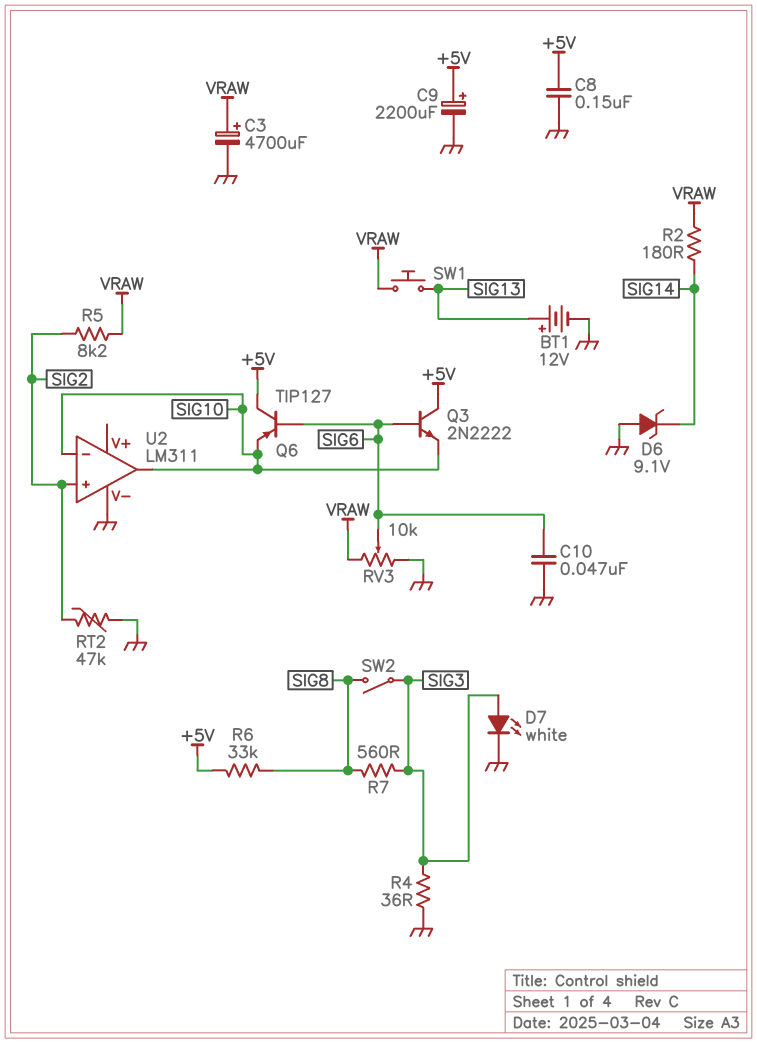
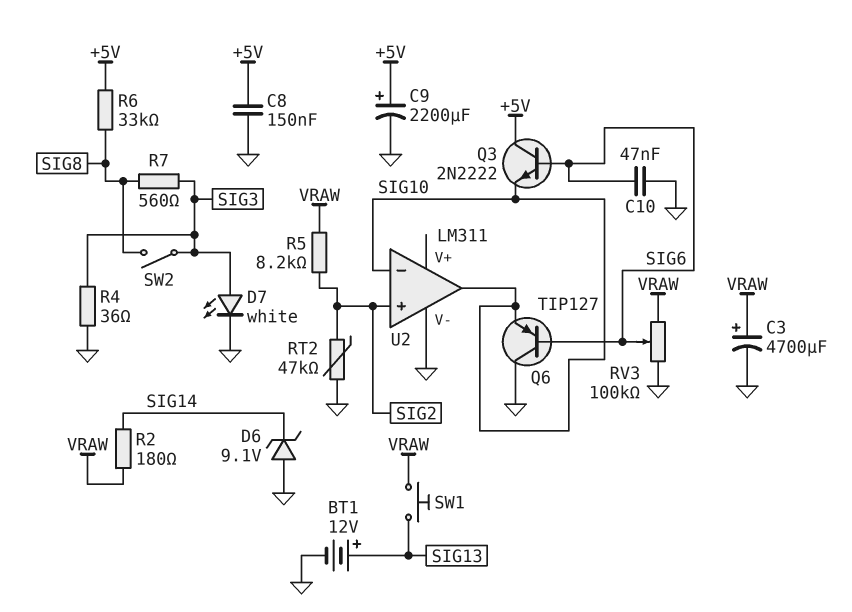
Q6: PNP TIP127 (B SIG6, C +5V, E SIG10) -> PNP TIP127 (B SIG6, C GND, E SIG10)
RV3: 10k (GND, VRAW, wiper SIG6) -> 100k (GND, VRAW, wiper SIG6)

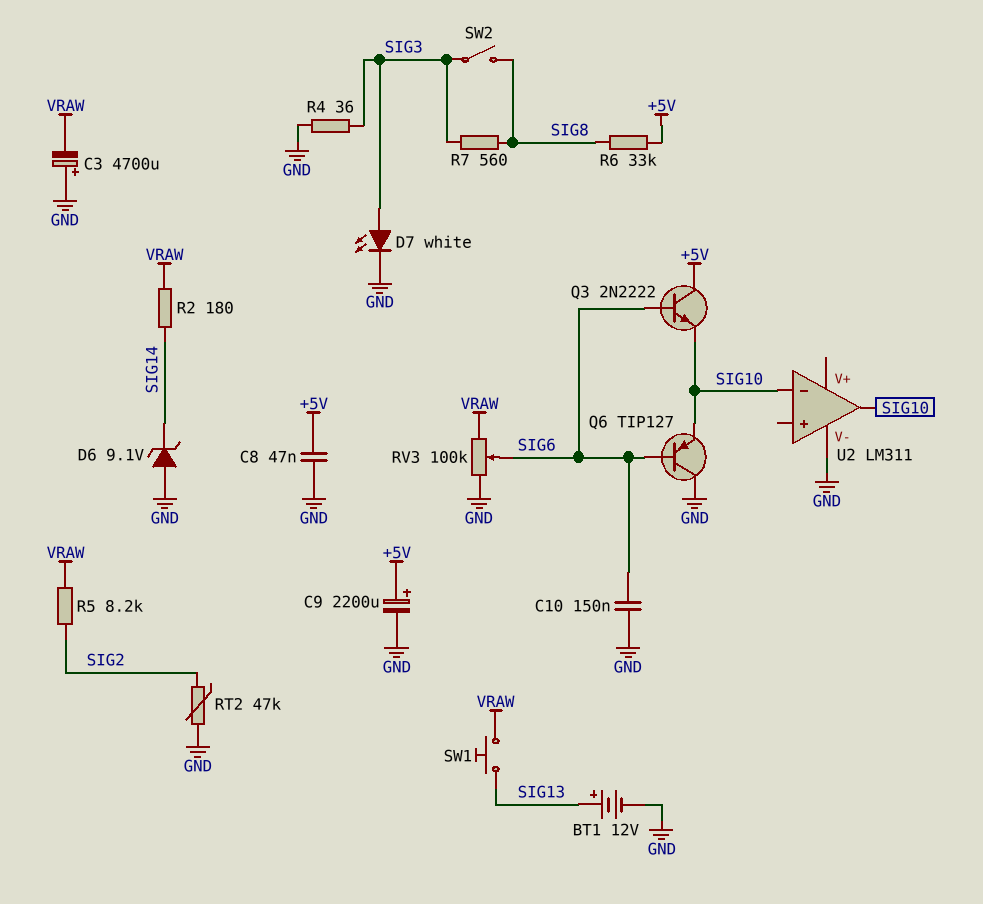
C3: 4700uF (plus VRAW, minus GND) -> 4700uF (plus GND, minus VRAW)
C8: 150nF (+5V, GND) -> 47nF (+5V, GND)
C10: 47nF (GND, SIG6) -> 150nF (GND, SIG6)
U2 pin in+: SIG2 -> none

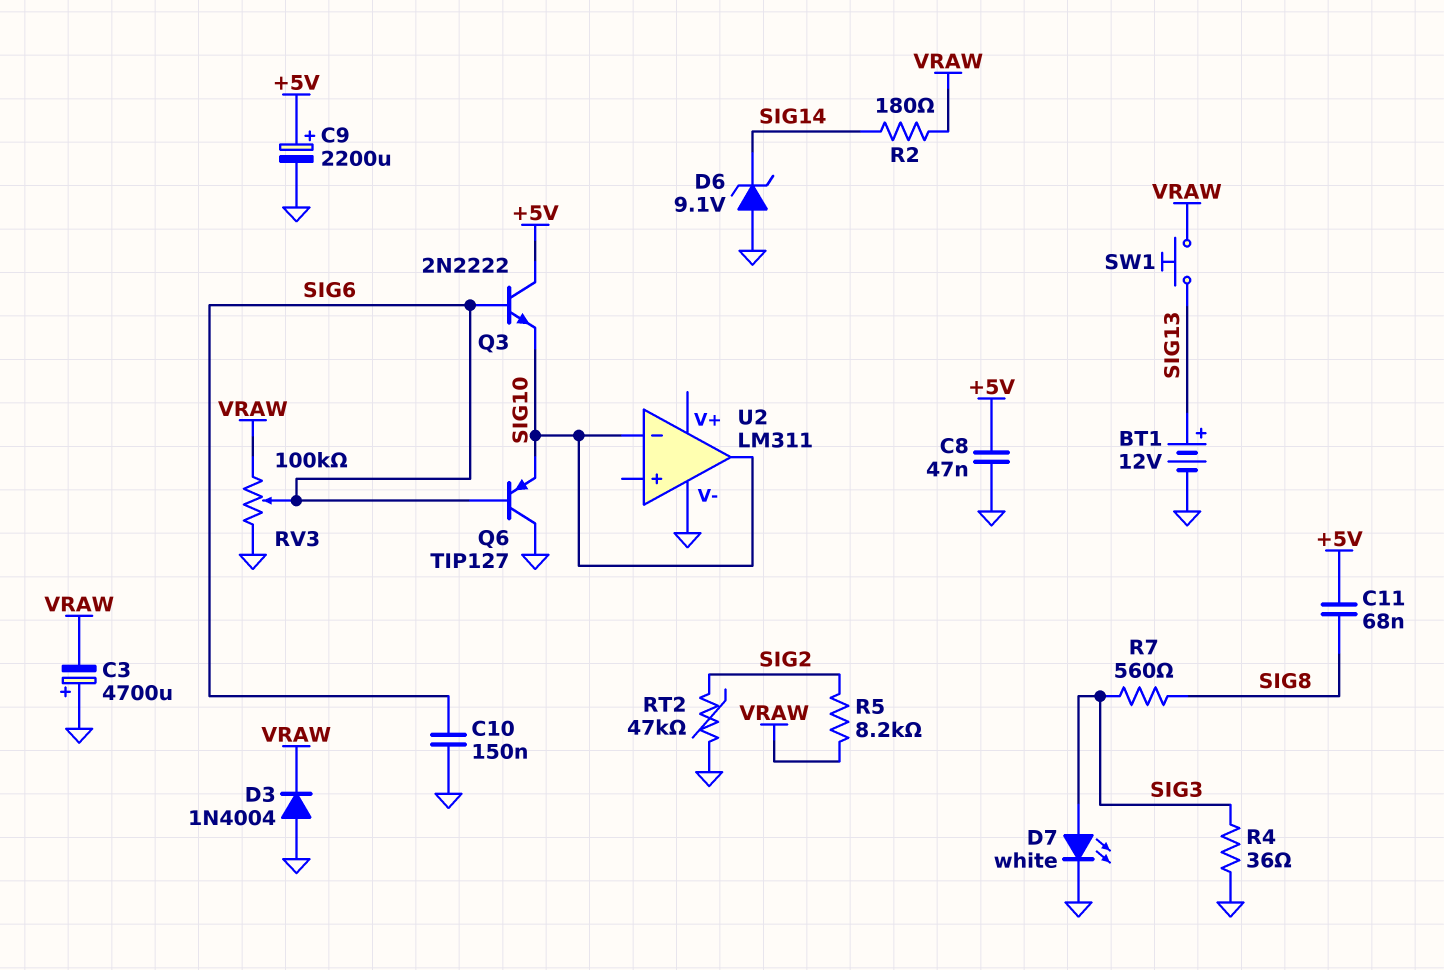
C11: none -> 68nF (+5V, SIG8)
D3: none -> diode 1N4004 (A GND, K VRAW)
R6: 33k (+5V, SIG8) -> none
SW2: switch (SIG3, SIG8) -> none

